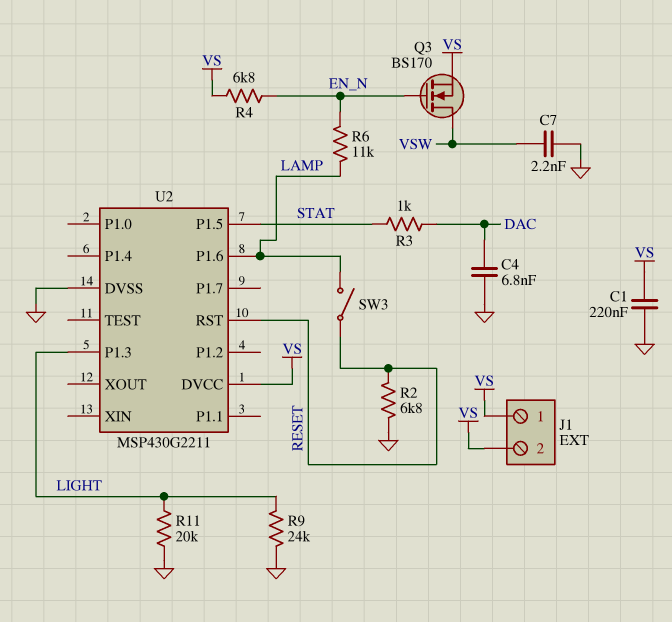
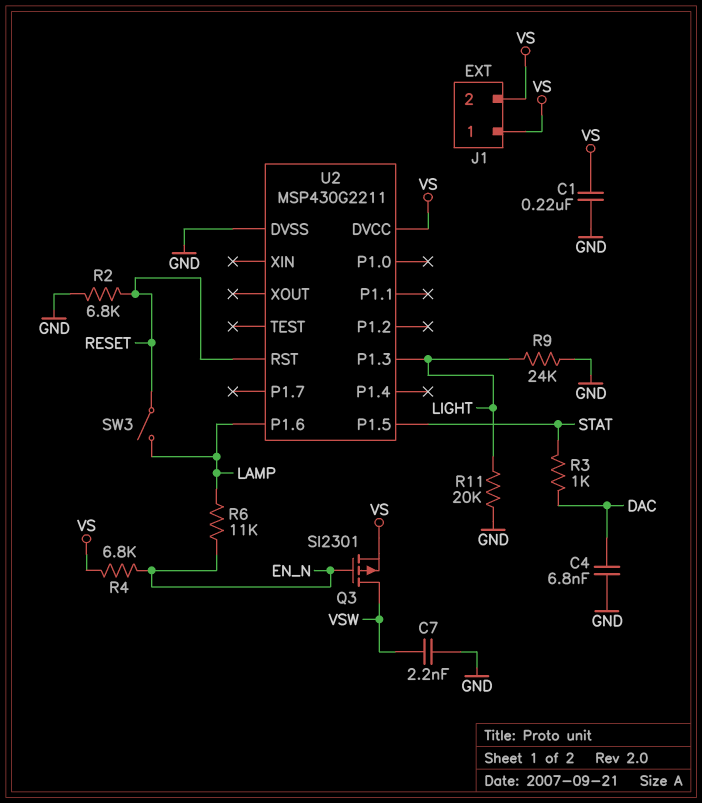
Q3: NMOS BS170 (G EN_N, D VSW, S VS) -> PMOS SI2301 (G EN_N, D VSW, S VS)

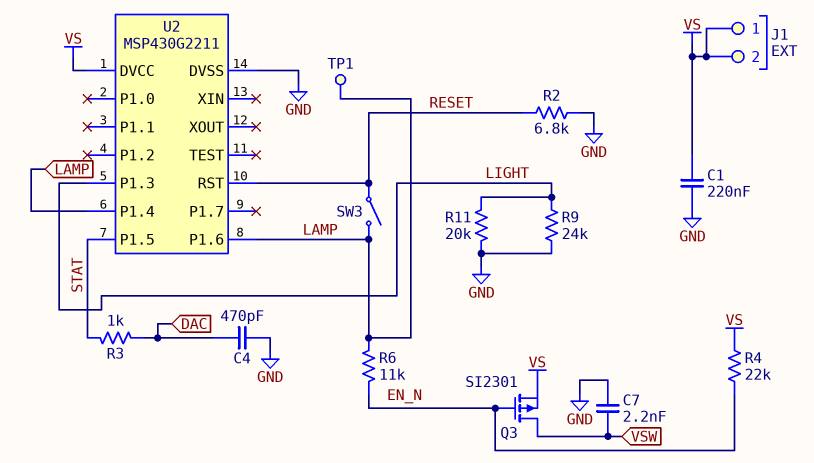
C4: 6.8nF (DAC, GND) -> 470pF (DAC, GND)
R4: 6.8k (EN_N, VS) -> 22k (EN_N, VS)
TP1: none -> test point (LAMP)
U2 pin P1.4: none -> LAMP

